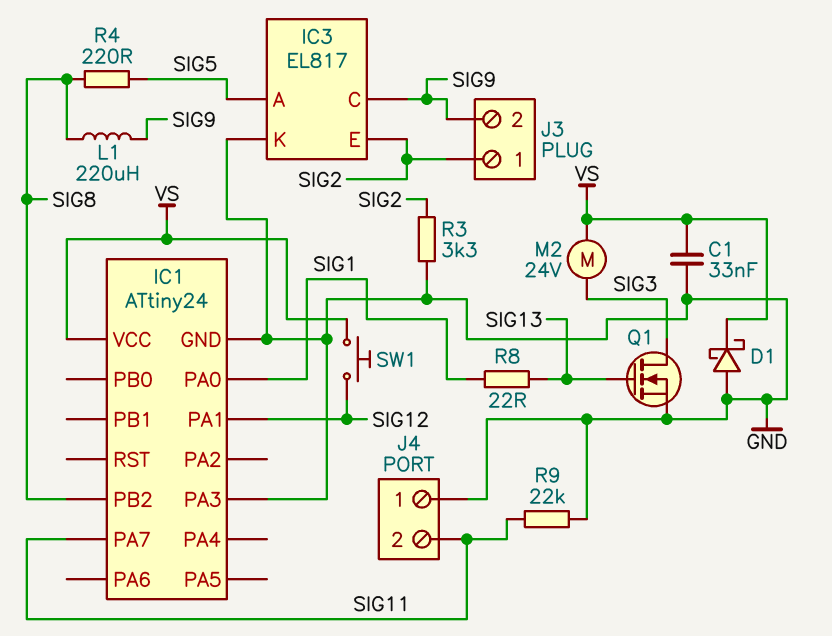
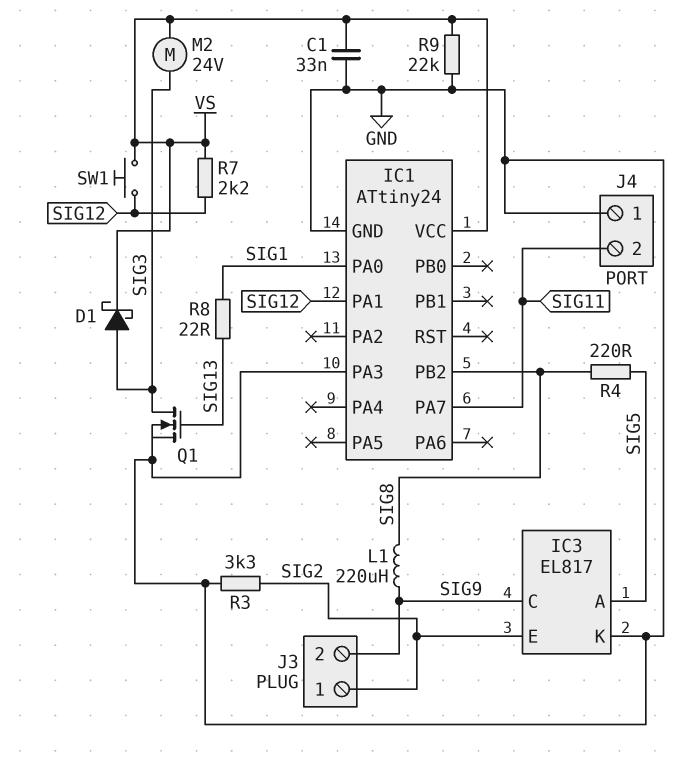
D1: schottky (A GND, K VS) -> schottky (A SIG3, K VS)
R7: none -> 2.2k (SIG12, VS)
R9: 22k (GND, SIG11) -> 22k (GND, VS)

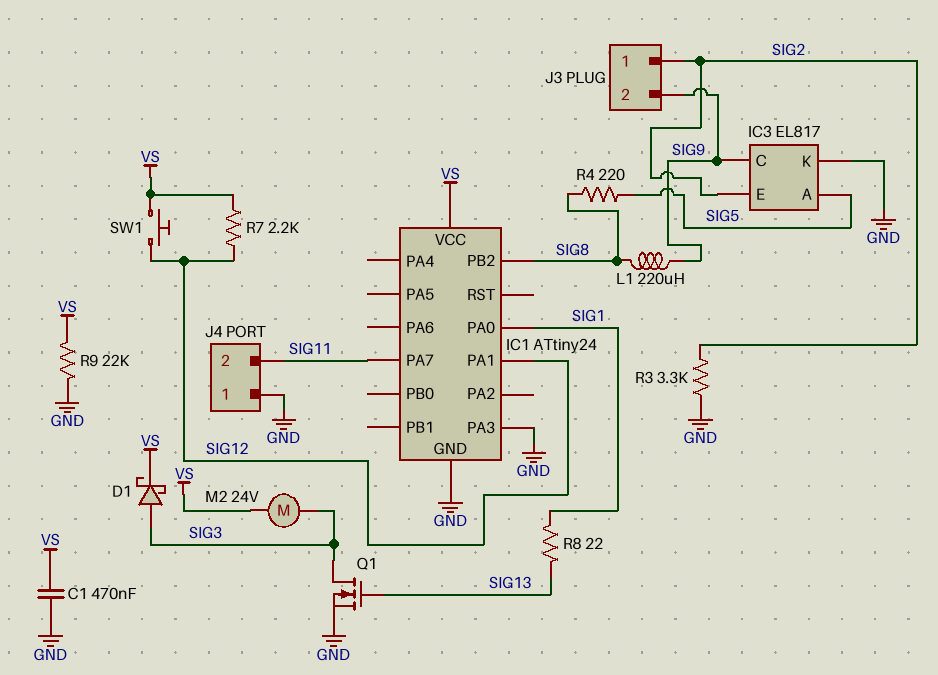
C1: 33nF (GND, VS) -> 470nF (GND, VS)

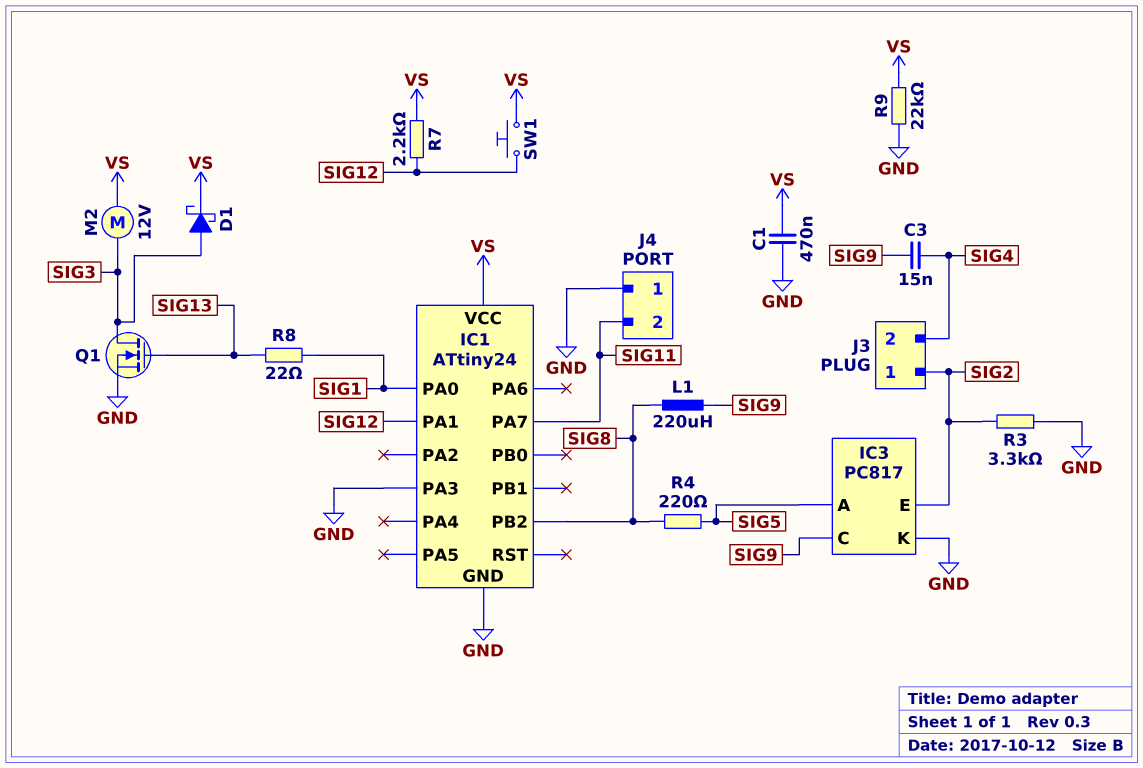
C3: none -> 15nF (SIG4, SIG9)
IC3: EL817 -> PC817
J3 pin 2: SIG9 -> SIG4
M2: motor 24V (SIG3, VS) -> motor 12V (SIG3, VS)

